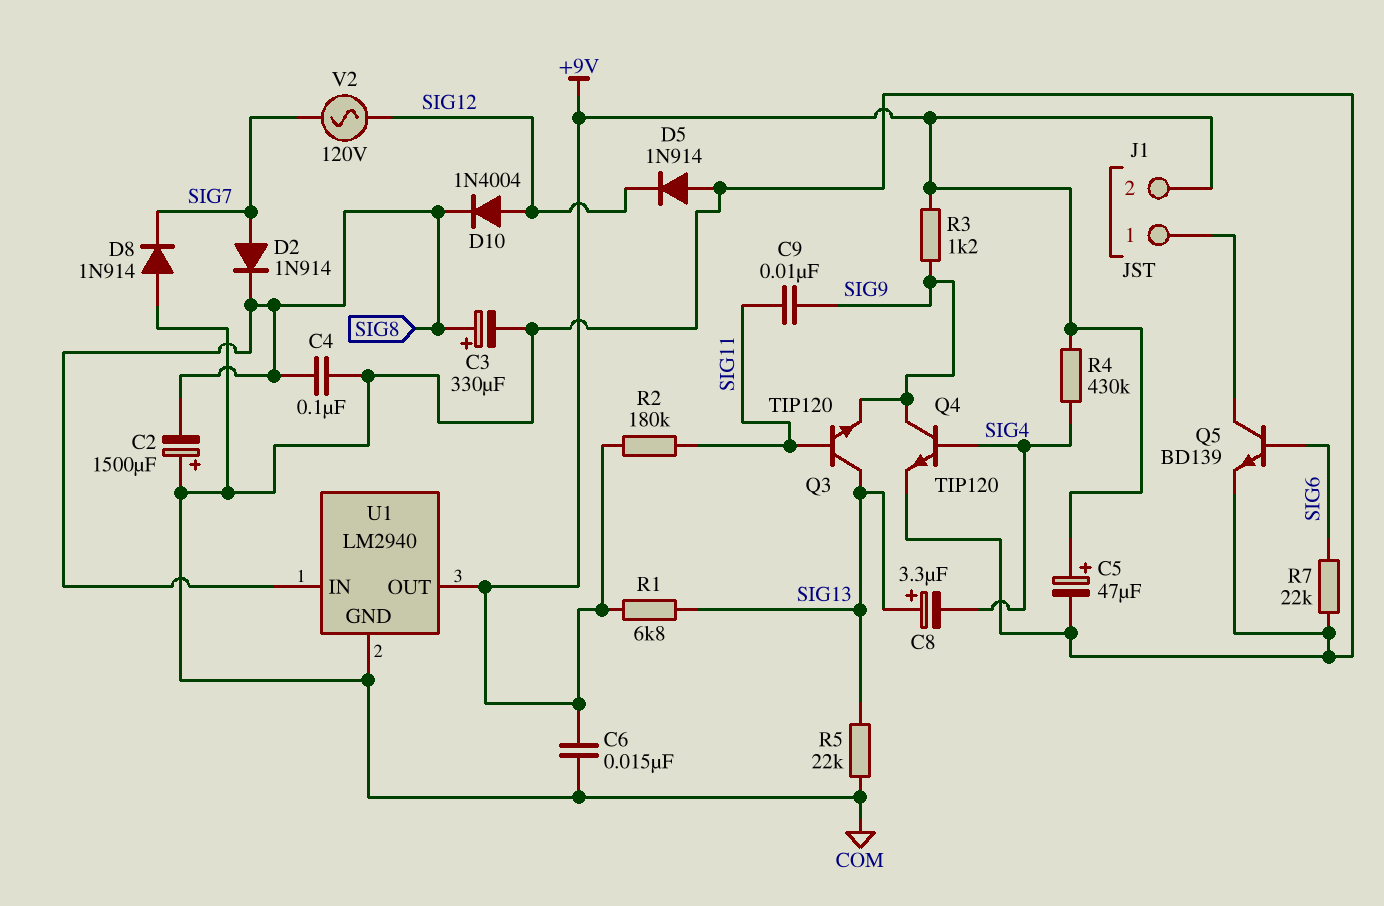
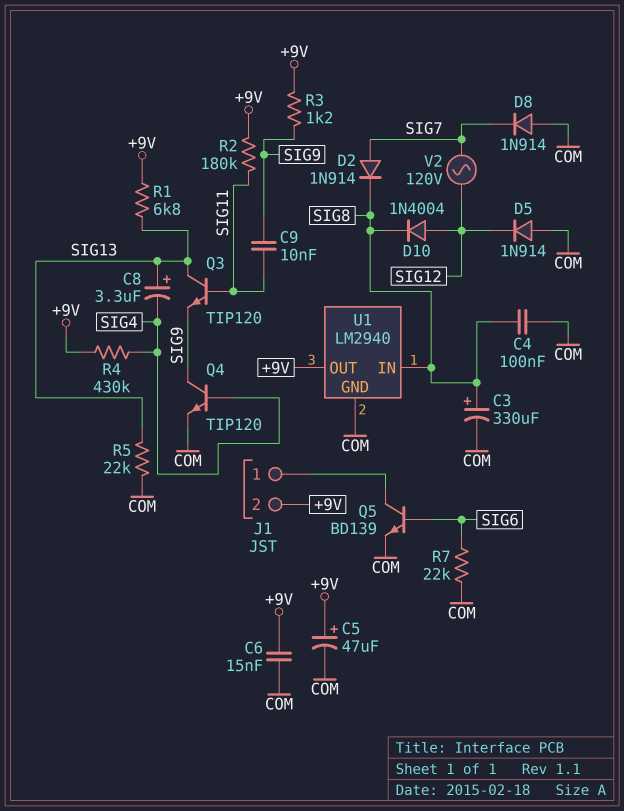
C2: 1500uF (plus COM, minus SIG8) -> none

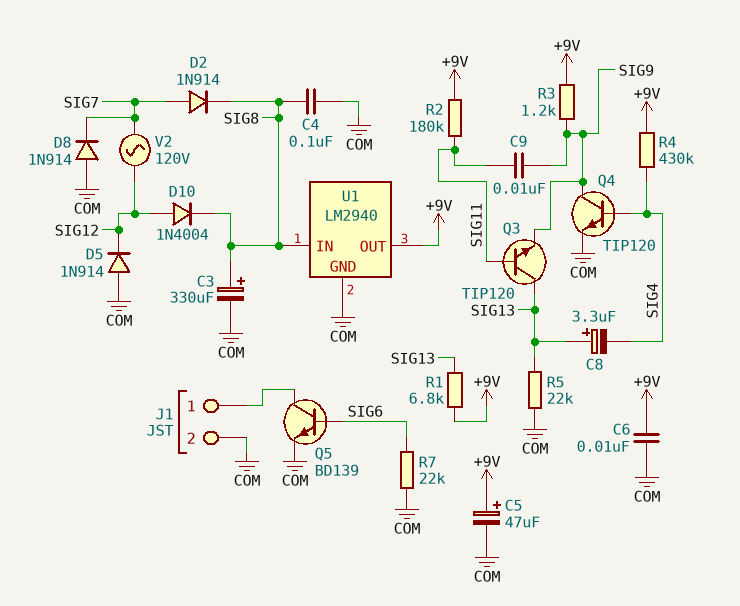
C6: 15nF (+9V, COM) -> 10nF (+9V, COM)
J1 pin 2: +9V -> COM

